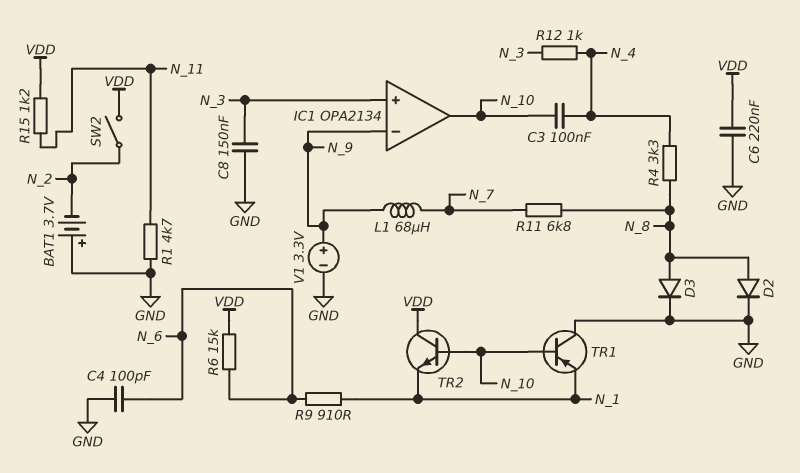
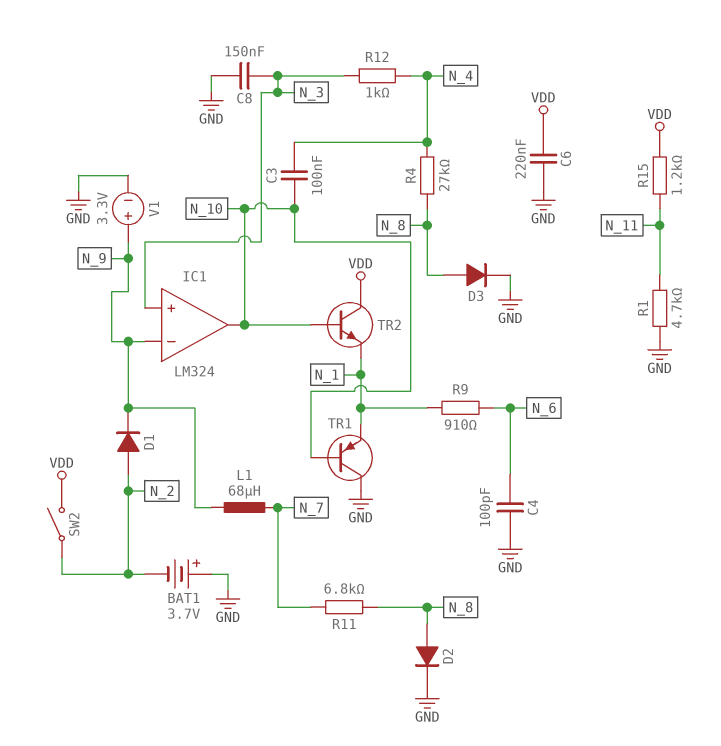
D1: none -> diode (A N_2, K N_9)
IC1: OPA2134 -> LM324
R4: 3.3k (N_4, N_8) -> 27k (N_4, N_8)
R6: 15k (N_6, VDD) -> none

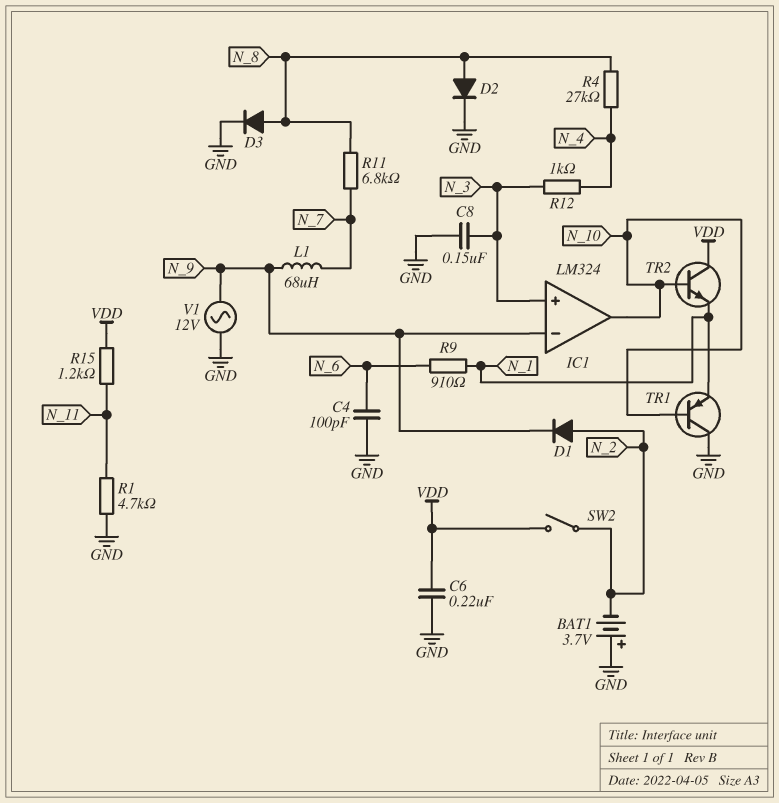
C3: 100nF (N_4, N_10) -> none
V1: 3.3V (plus N_9, minus GND) -> AC 12V (GND, N_9)

